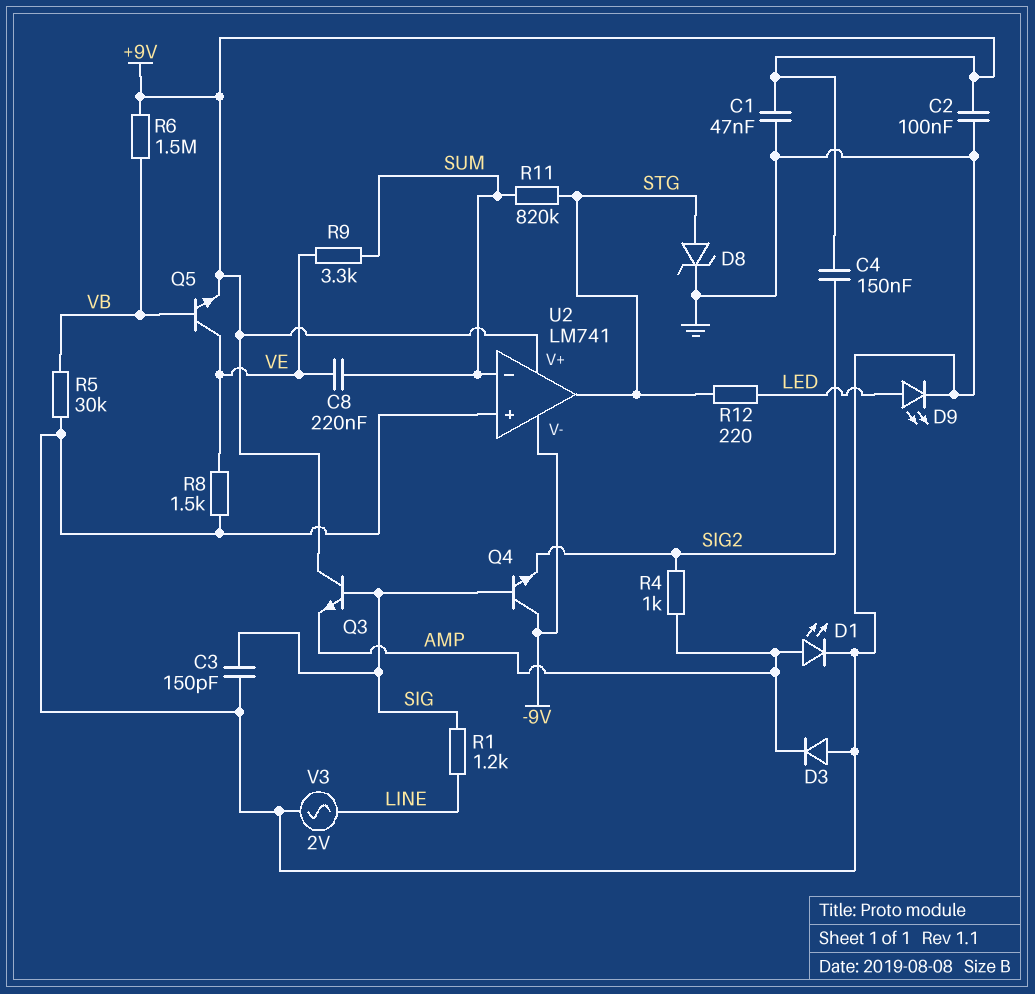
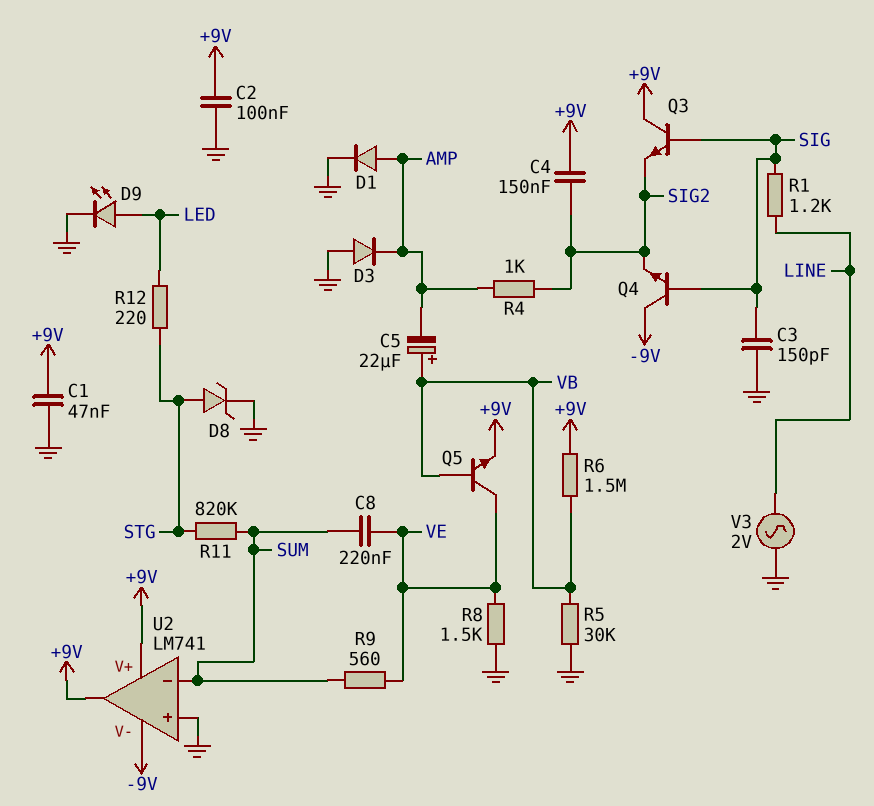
C5: none -> 22uF (plus VB, minus AMP)
D1: LED (A AMP, K GND) -> diode (A AMP, K GND)
Q3: NPN (B SIG, C +9V, E AMP) -> NPN (B SIG, C +9V, E SIG2)
R9: 3.3k (SUM, VE) -> 560 (SUM, VE)
U2 pin out: STG -> +9V

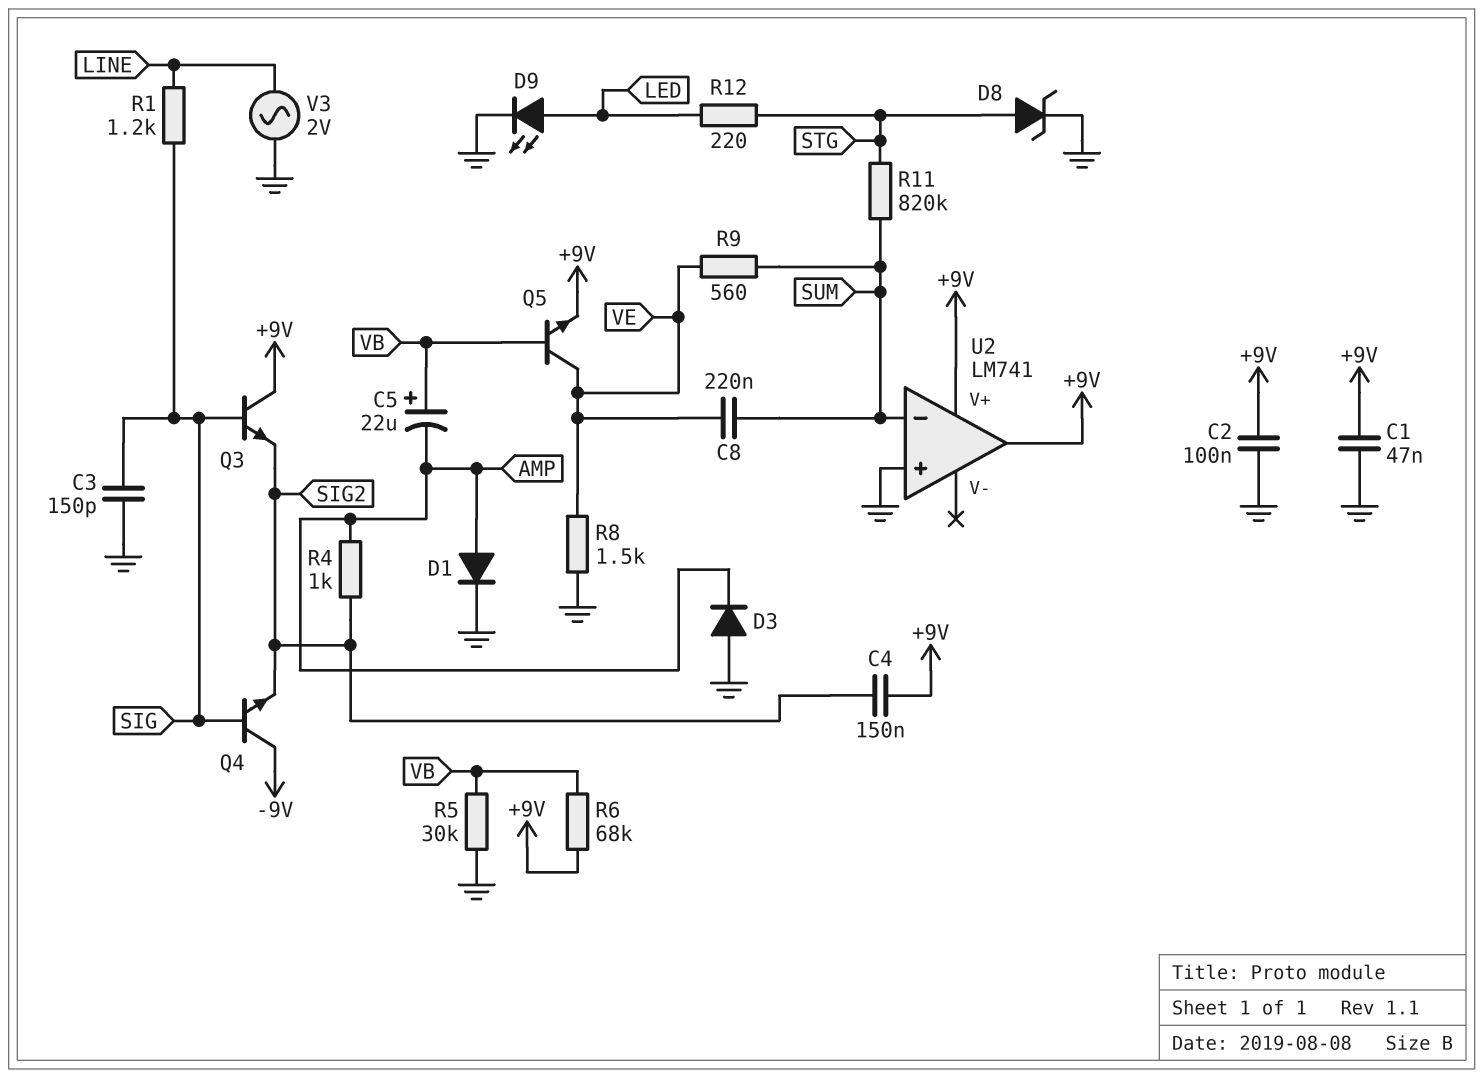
R6: 1.5M (+9V, VB) -> 68k (+9V, VB)
U2 pin V-: -9V -> none

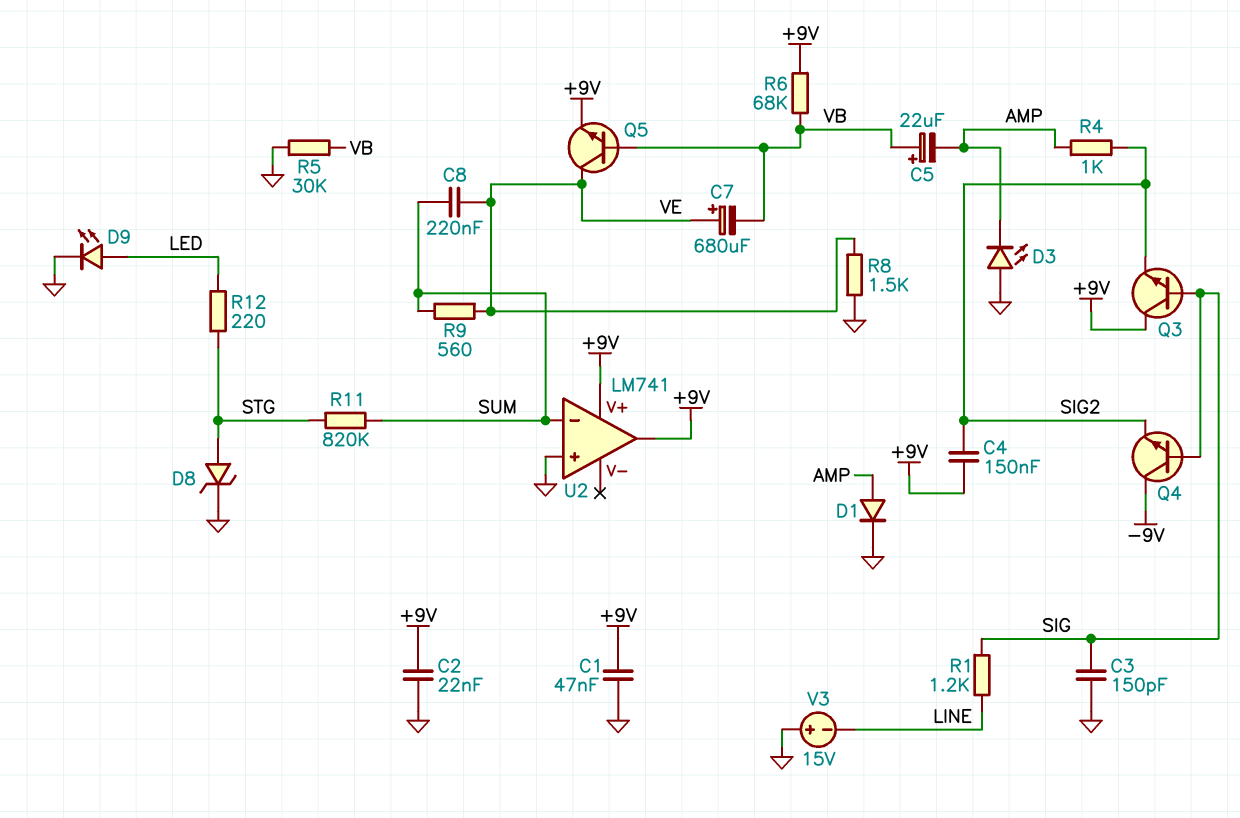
C2: 100nF (+9V, GND) -> 22nF (+9V, GND)
C7: none -> 680uF (plus VE, minus VB)
D3: diode (A GND, K AMP) -> LED (A GND, K AMP)
V3: AC 2V (GND, LINE) -> 15V (plus GND, minus LINE)

